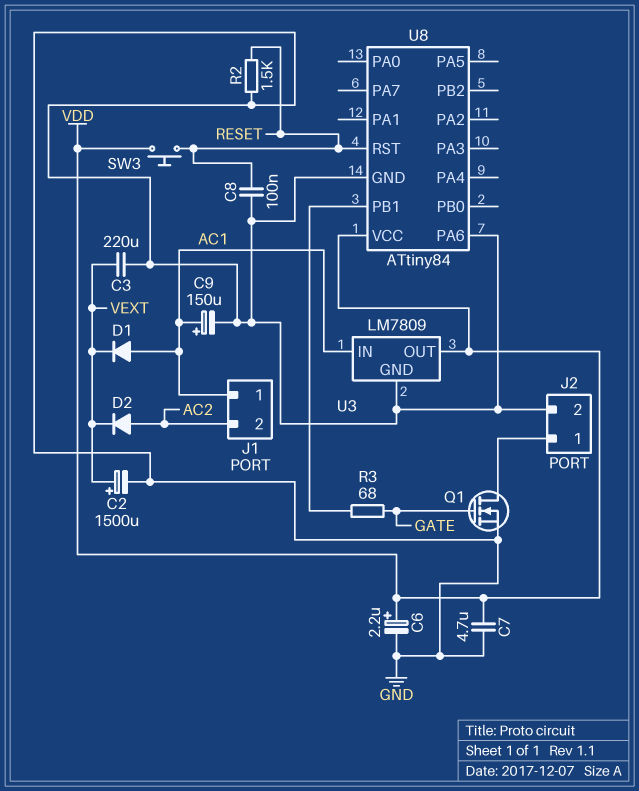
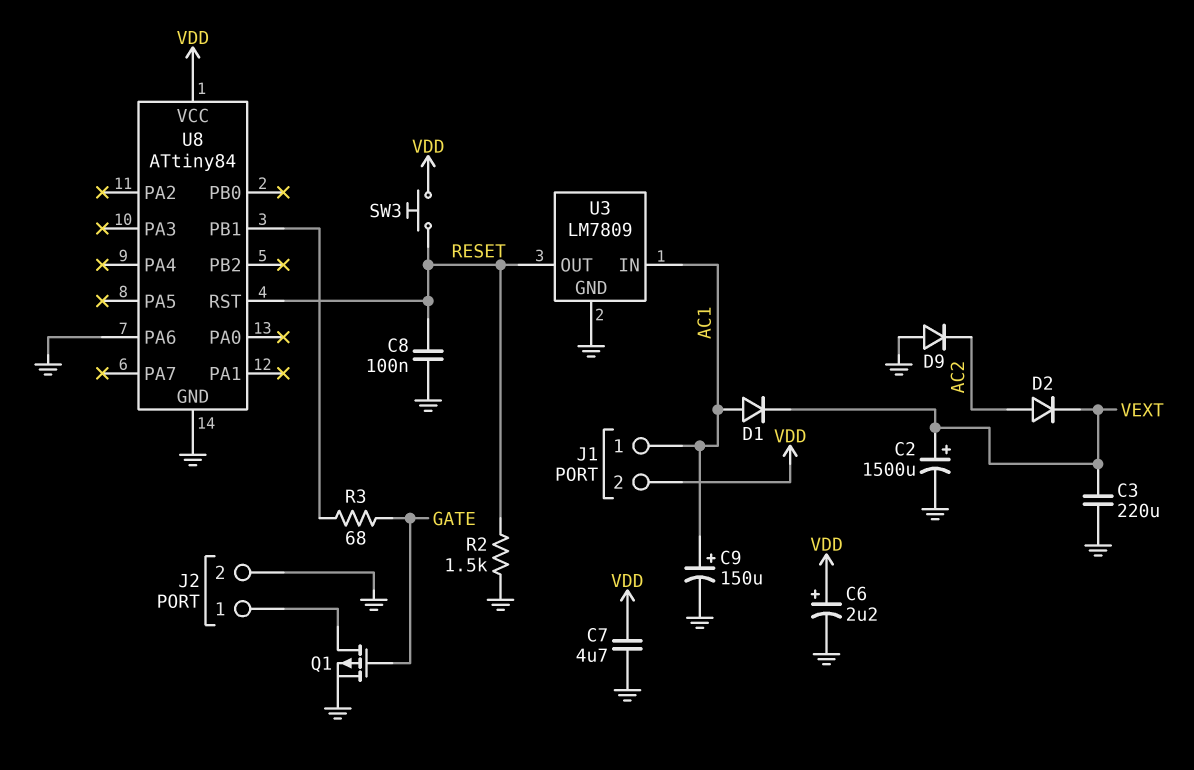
D9: none -> diode (A GND, K AC2)
J1 pin 2: AC2 -> VDD
Q1: NMOS (G GATE, D J2/1, S GND) -> PMOS (G GATE, D J2/1, S GND)
U3 pin OUT: VDD -> RESET

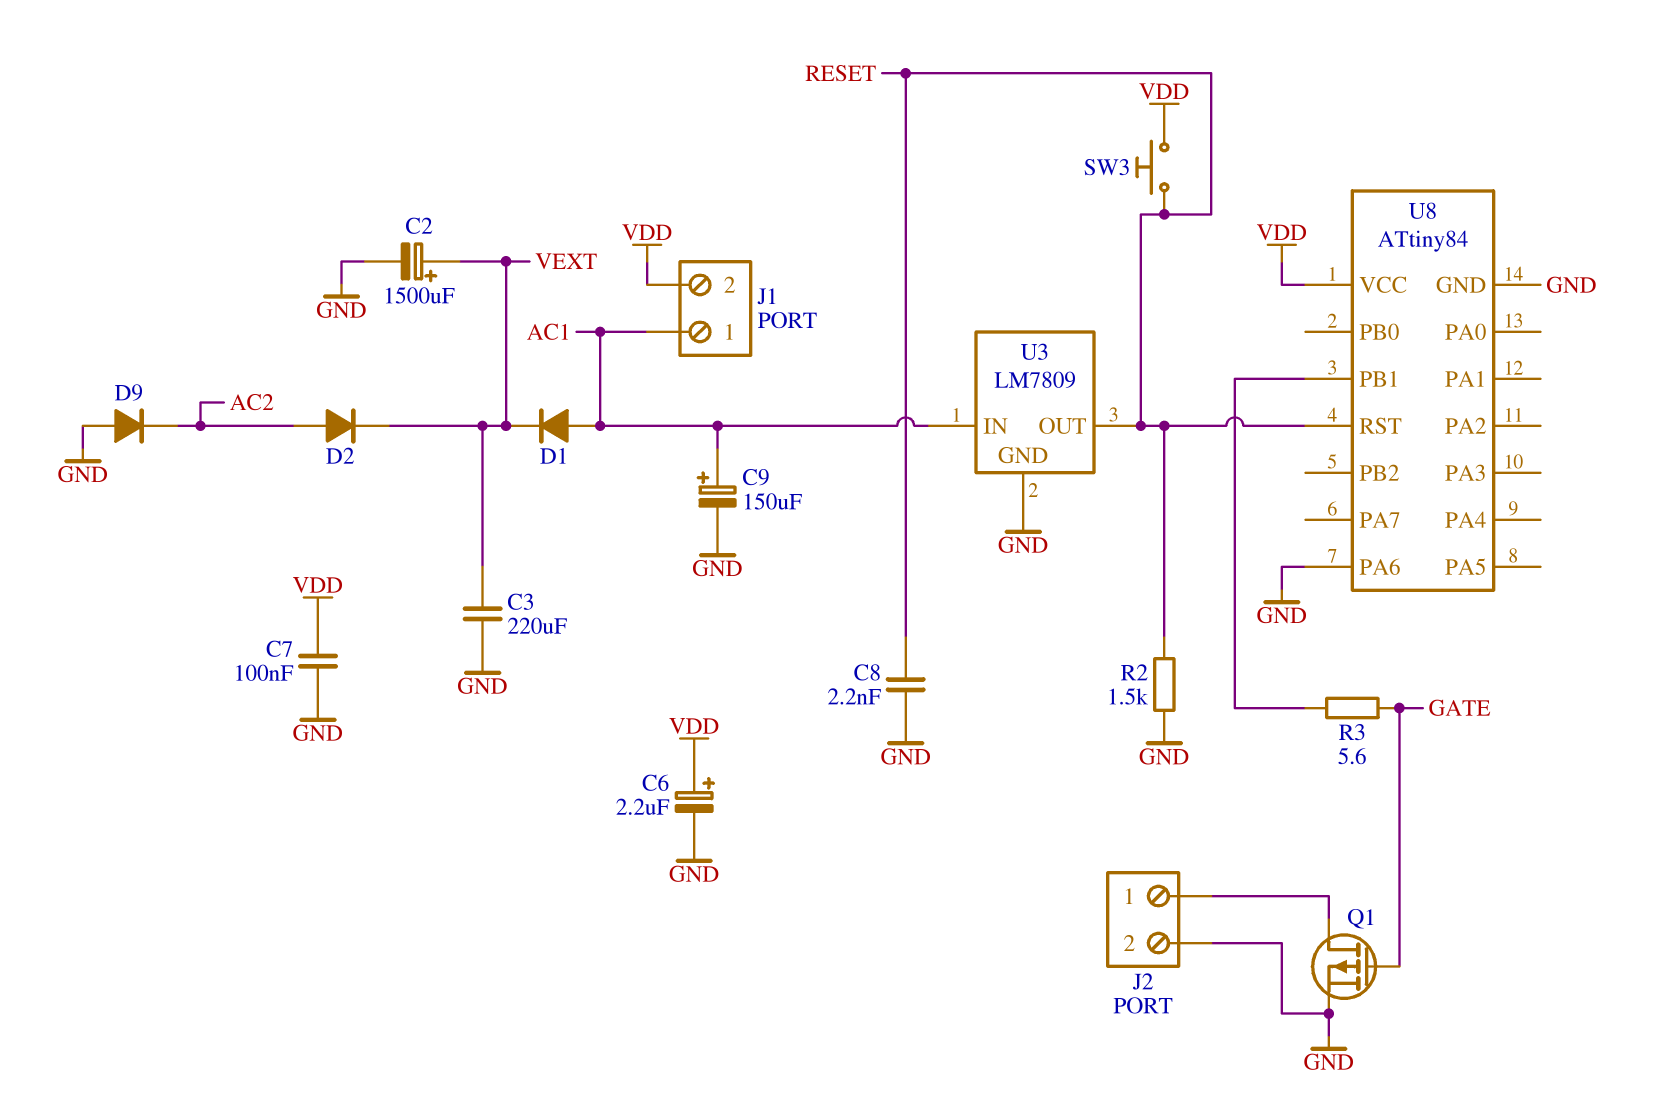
C7: 4.7uF (GND, VDD) -> 100nF (GND, VDD)
C8: 100nF (GND, RESET) -> 2.2nF (GND, RESET)
R3: 68 (GATE, U8/PB1) -> 5.6 (GATE, U8/PB1)

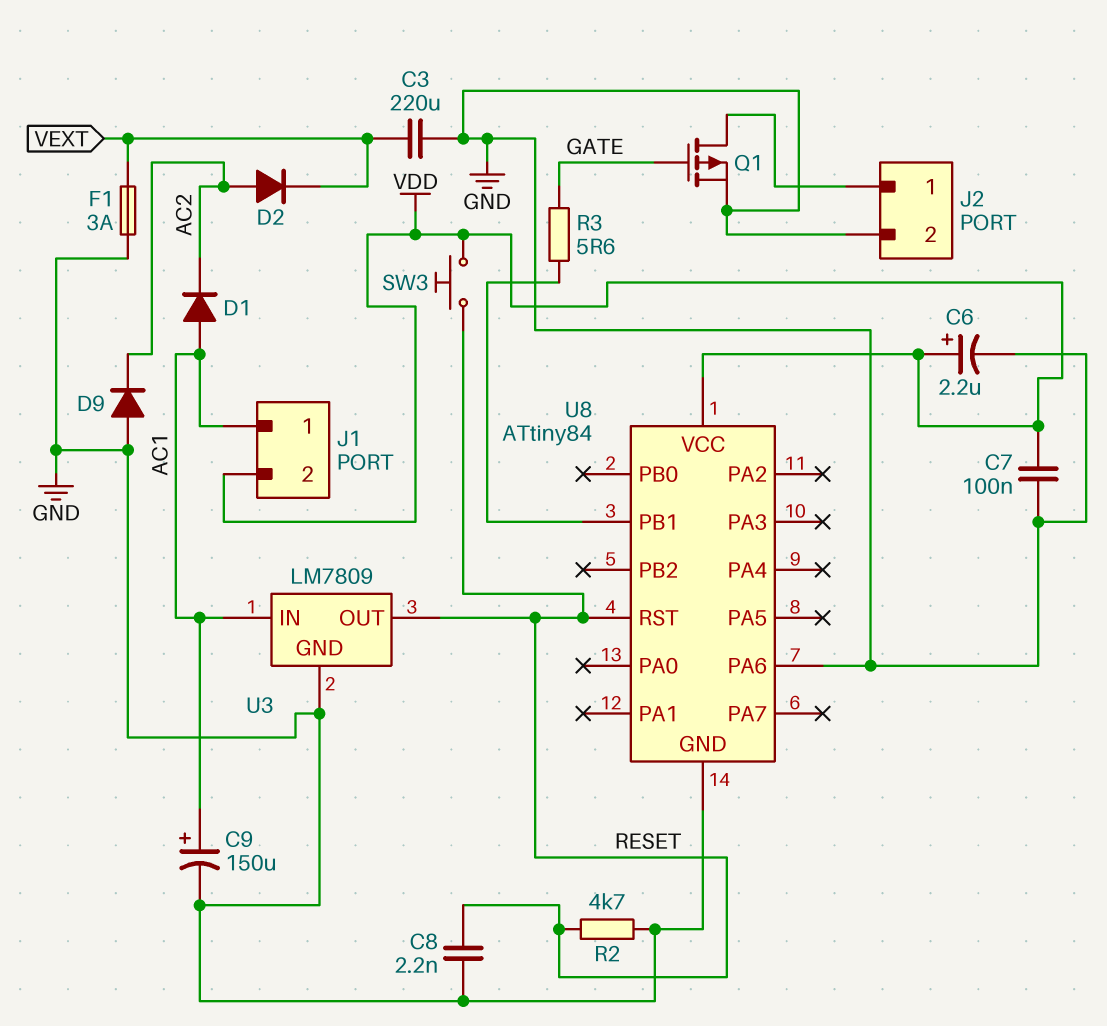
C2: 1500uF (plus VEXT, minus GND) -> none
D1: diode (A AC1, K VEXT) -> diode (A AC1, K AC2)
F1: none -> 3A (GND, VEXT)
R2: 1.5k (GND, RESET) -> 4.7k (GND, RESET)

